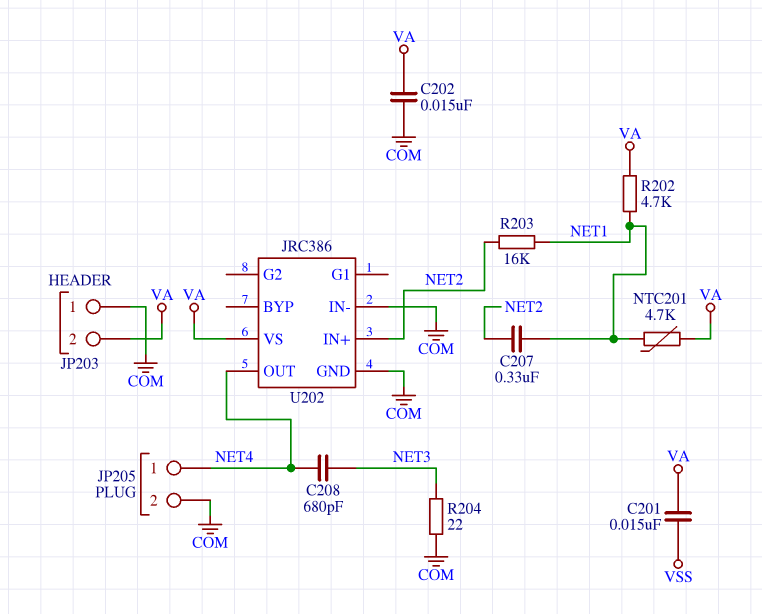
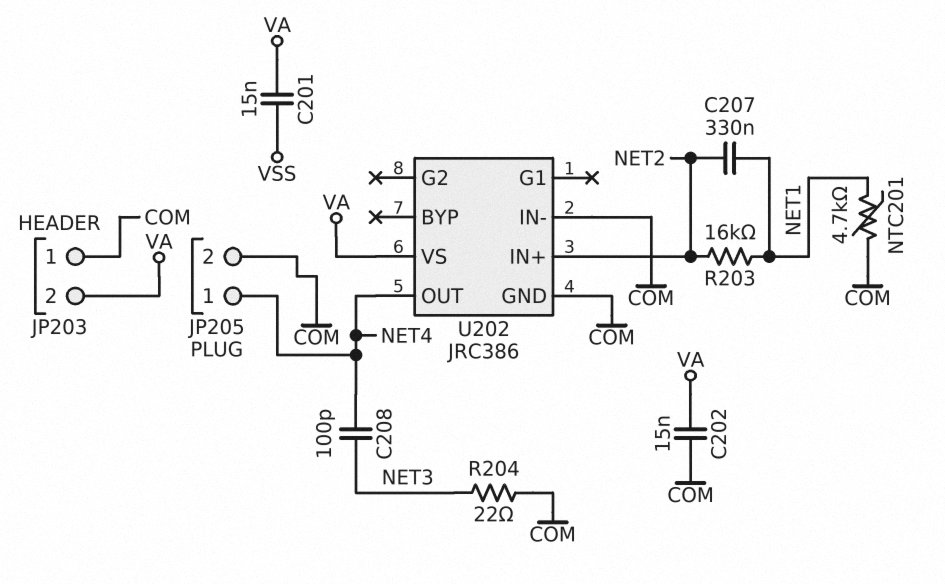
C208: 680pF (NET3, NET4) -> 100pF (NET3, NET4)
NTC201: 4.7k (NET1, VA) -> 4.7k (COM, NET1)
R202: 4.7k (NET1, VA) -> none

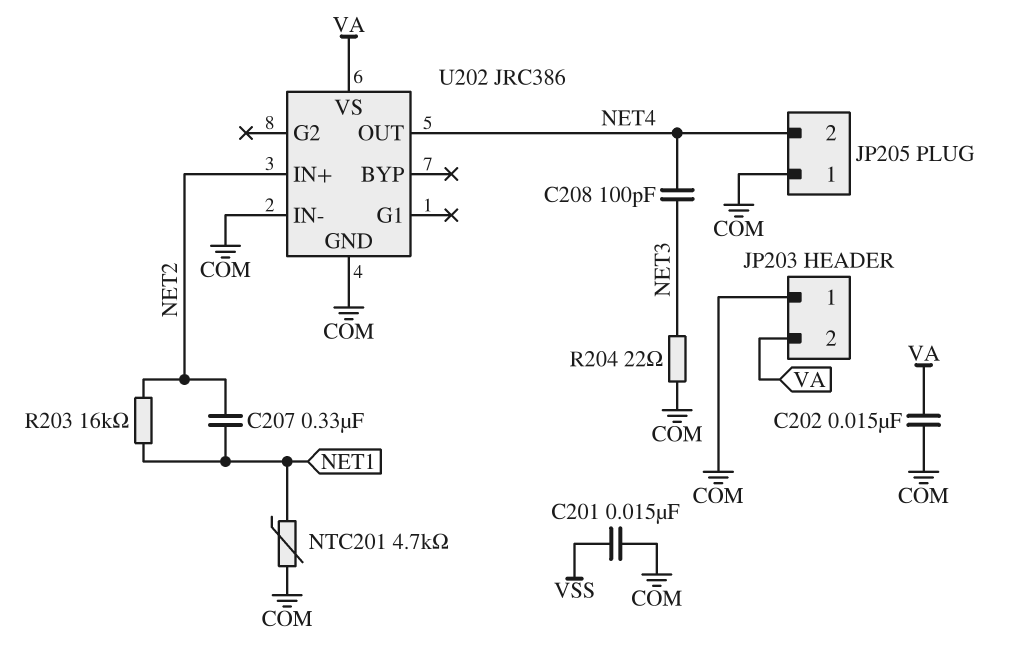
C201: 15nF (VA, VSS) -> 15nF (COM, VSS)
JP205 pin 1: NET4 -> COM
JP205 pin 2: COM -> NET4

